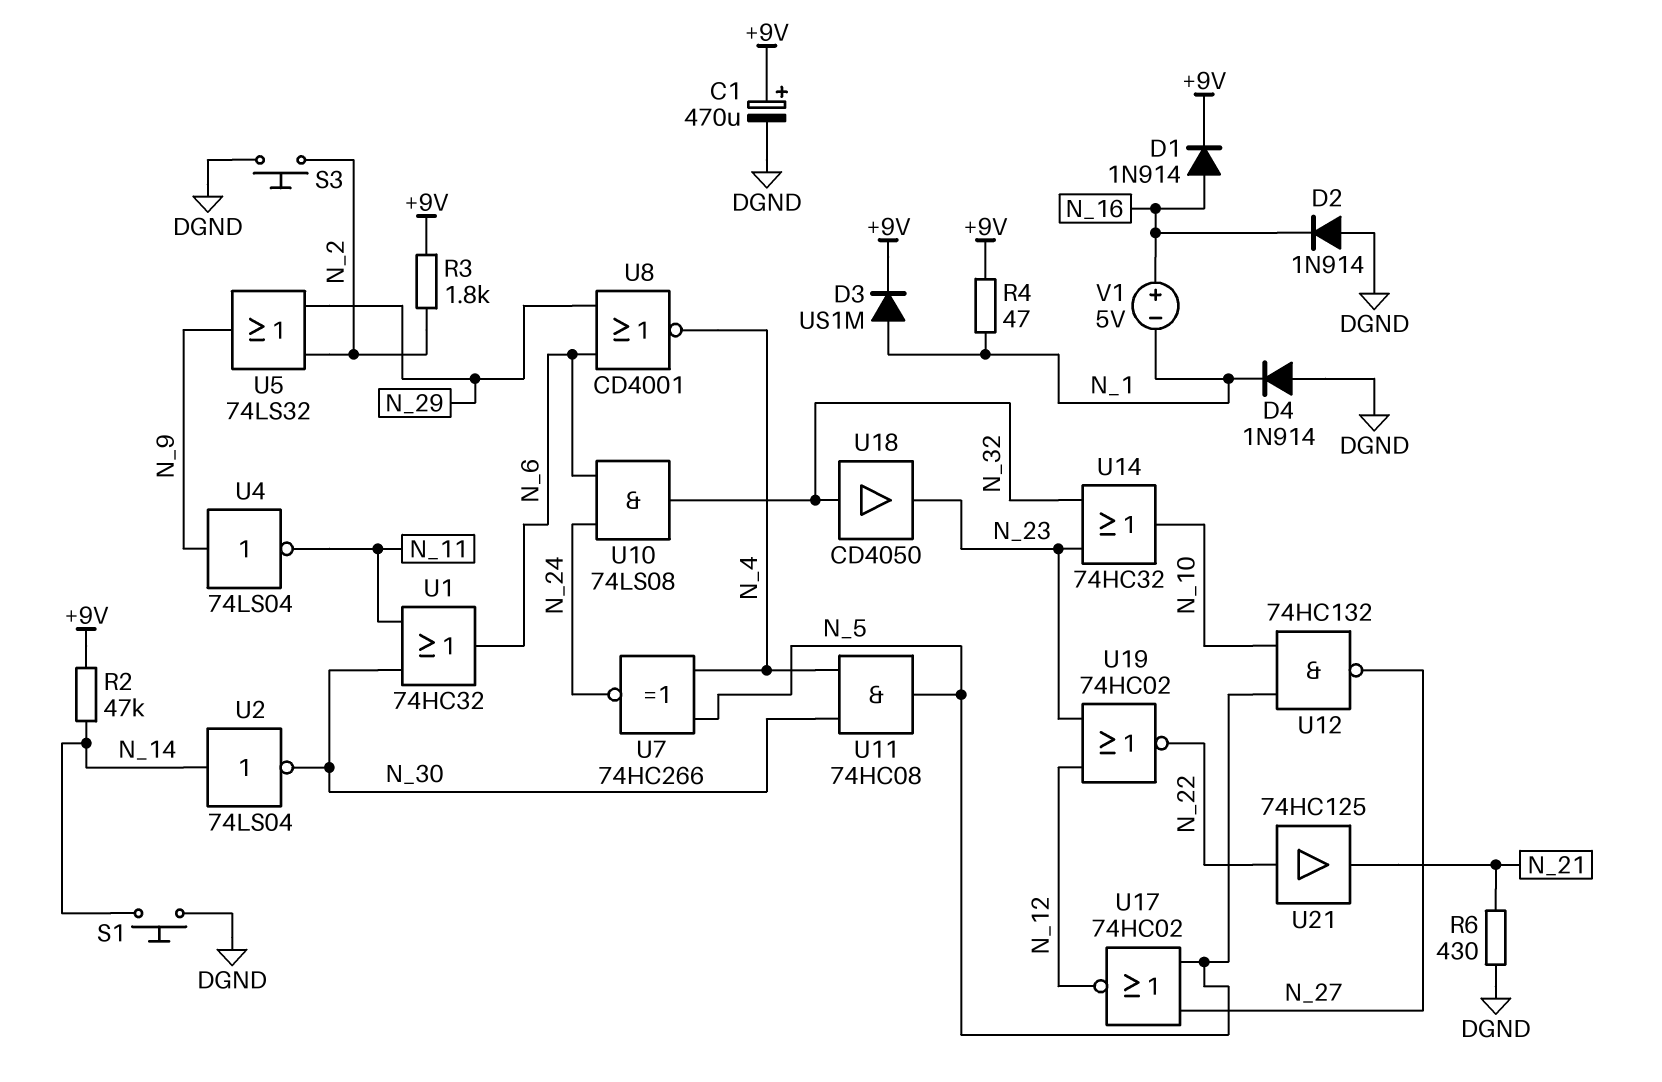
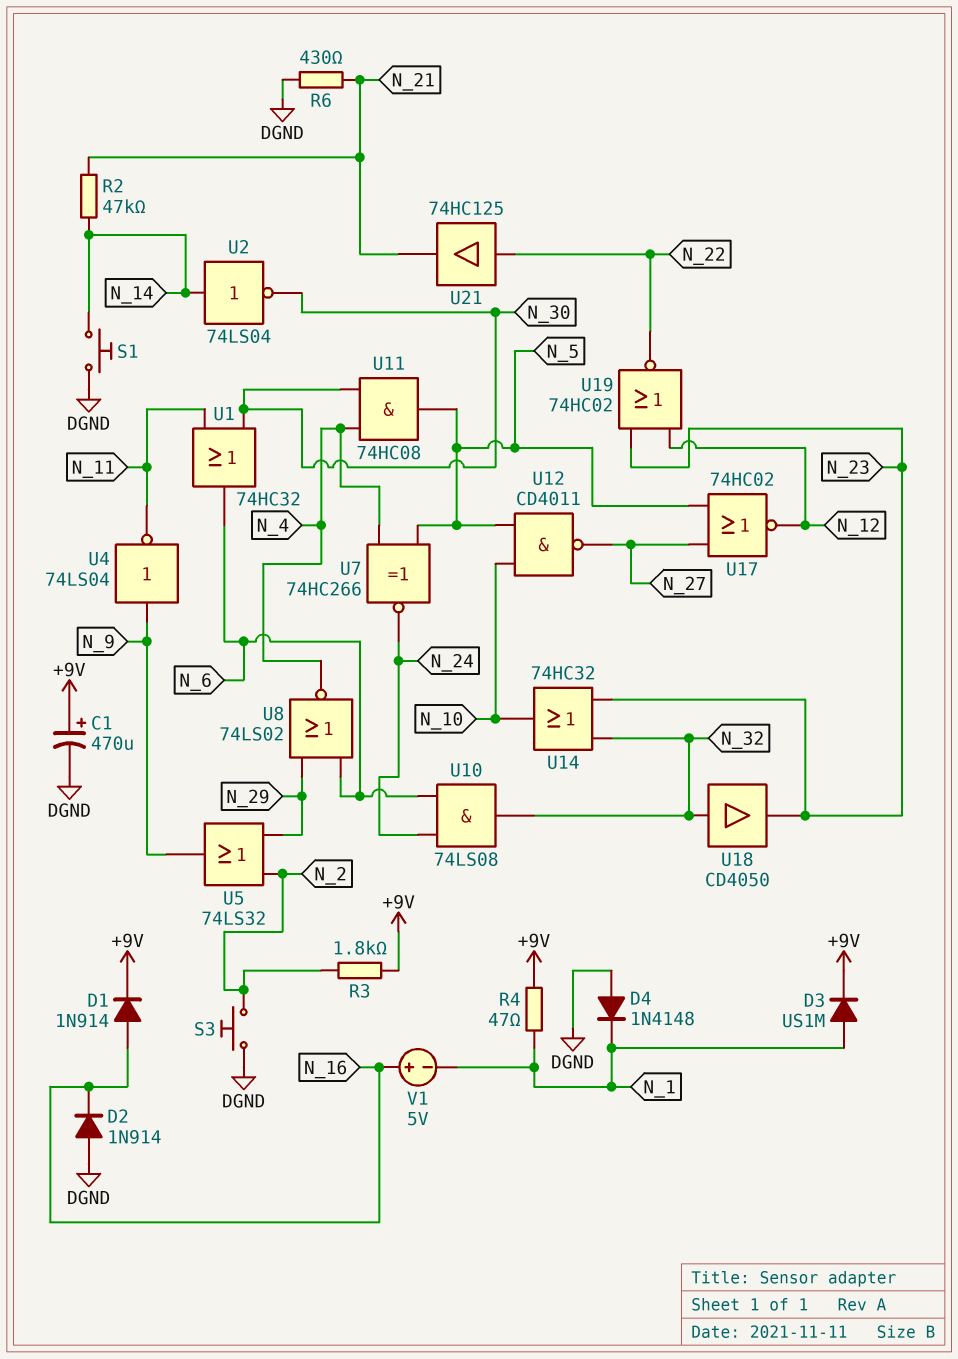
D4: diode 1N914 (A DGND, K N_1) -> diode 1N4148 (A DGND, K N_1)
R2: 47k (+9V, N_14) -> 47k (N_14, N_21)
U8: NOR CD4001 (in N_6, in N_29, out N_4) -> NOR 74LS02 (in N_6, in N_29, out N_4)
U12: NAND 74HC132 (in N_5, in N_10, out N_27) -> NAND CD4011 (in N_5, in N_10, out N_27)

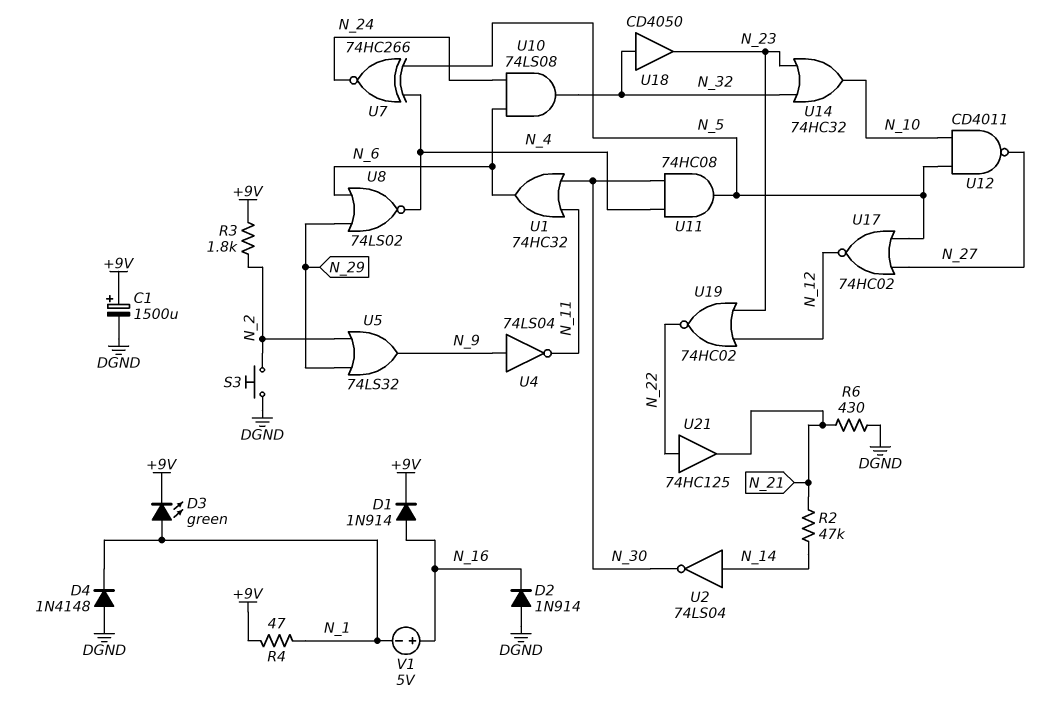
C1: 470uF (plus +9V, minus DGND) -> 1500uF (plus +9V, minus DGND)
D3: diode US1M (A N_1, K +9V) -> LED green (A N_1, K +9V)
S1: button (DGND, N_14) -> none

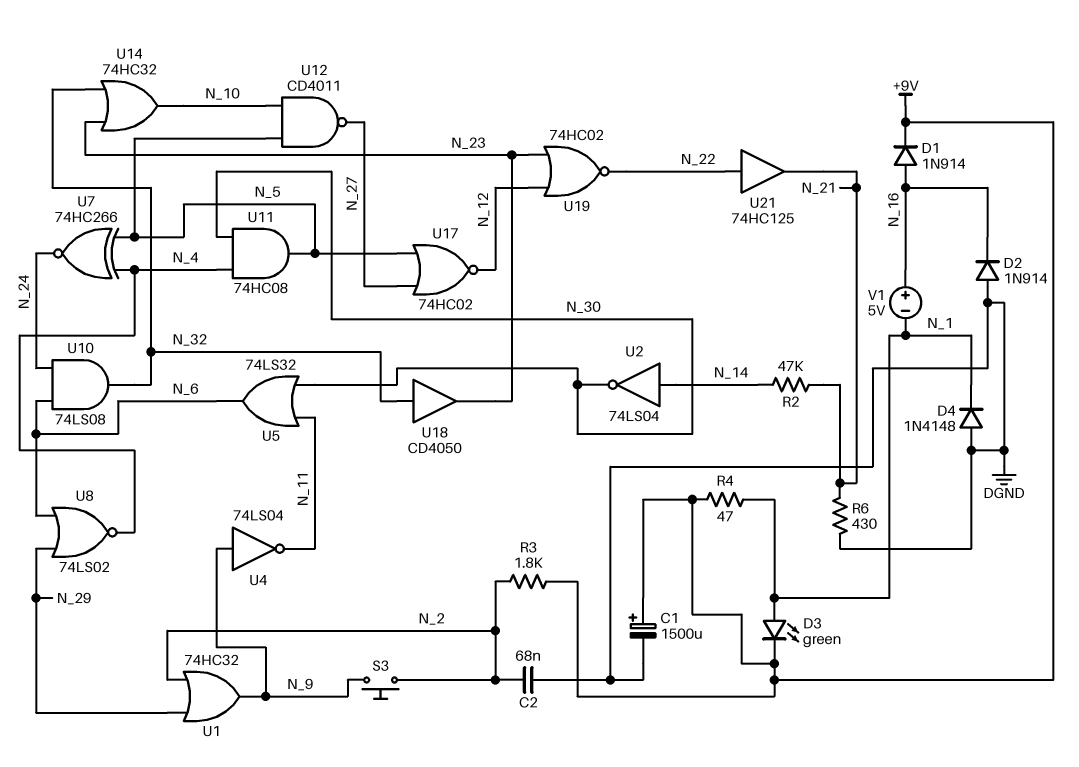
C2: none -> 68nF (DGND, N_2)
S3: button (DGND, N_2) -> button (N_2, N_9)
U1: OR 74HC32 (in N_11, in N_30, out N_6) -> OR 74HC32 (in N_2, in N_29, out N_9)
U5: OR 74LS32 (in N_2, in N_29, out N_9) -> OR 74LS32 (in N_11, in N_30, out N_6)

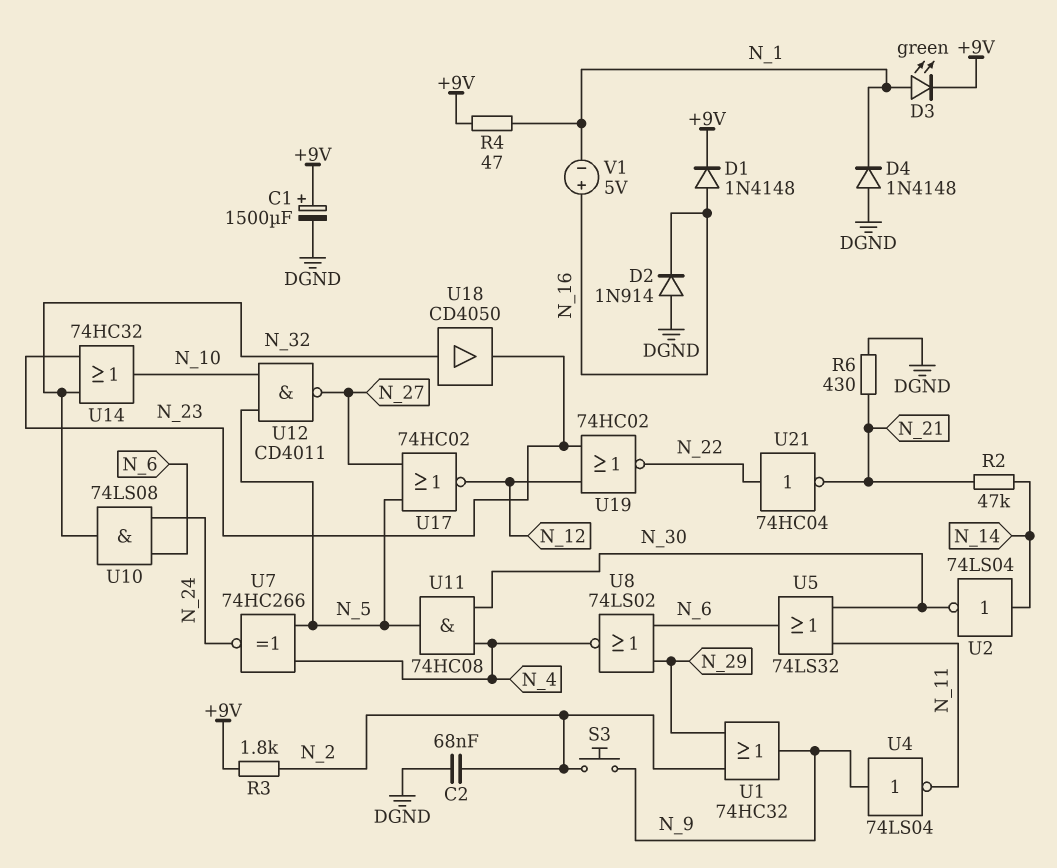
D1: diode 1N914 (A N_16, K +9V) -> diode 1N4148 (A N_16, K +9V)
U21: buffer 74HC125 (in N_22, out N_21) -> NOT 74HC04 (in N_22, out N_21)

